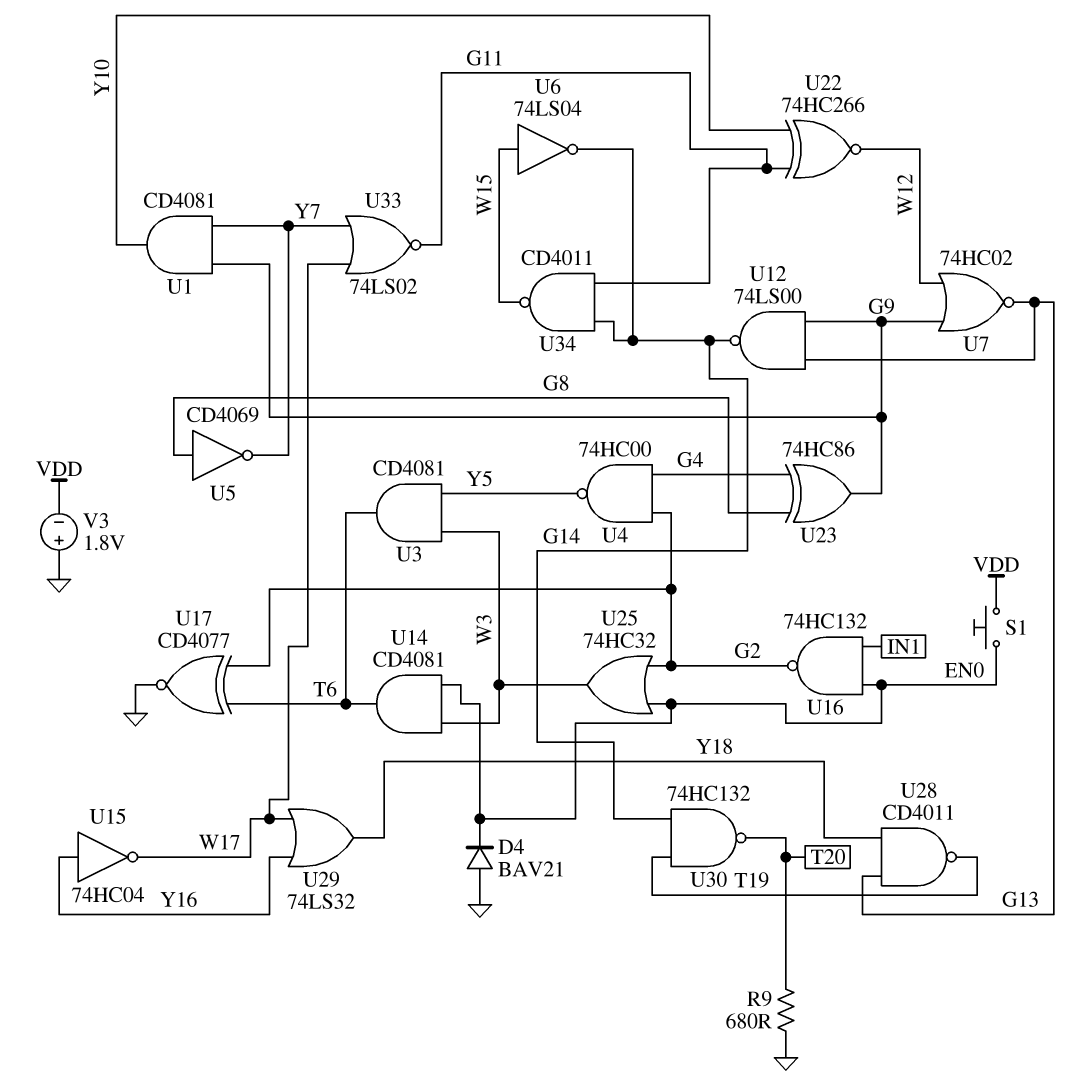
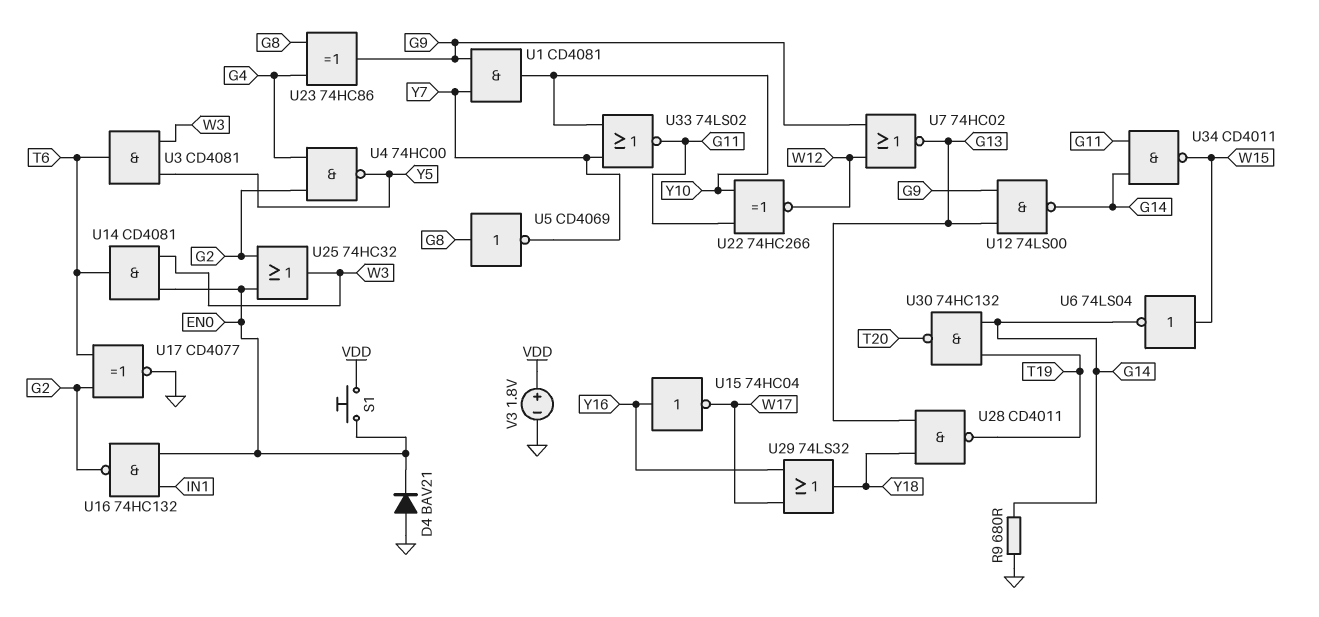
R9: 680 (GND, T20) -> 680 (G14, GND)
U33: NOR 74LS02 (in W17, in Y7, out G11) -> NOR 74LS02 (in Y7, in Y10, out G11)
V3: 1.8V (plus GND, minus VDD) -> 1.8V (plus VDD, minus GND)

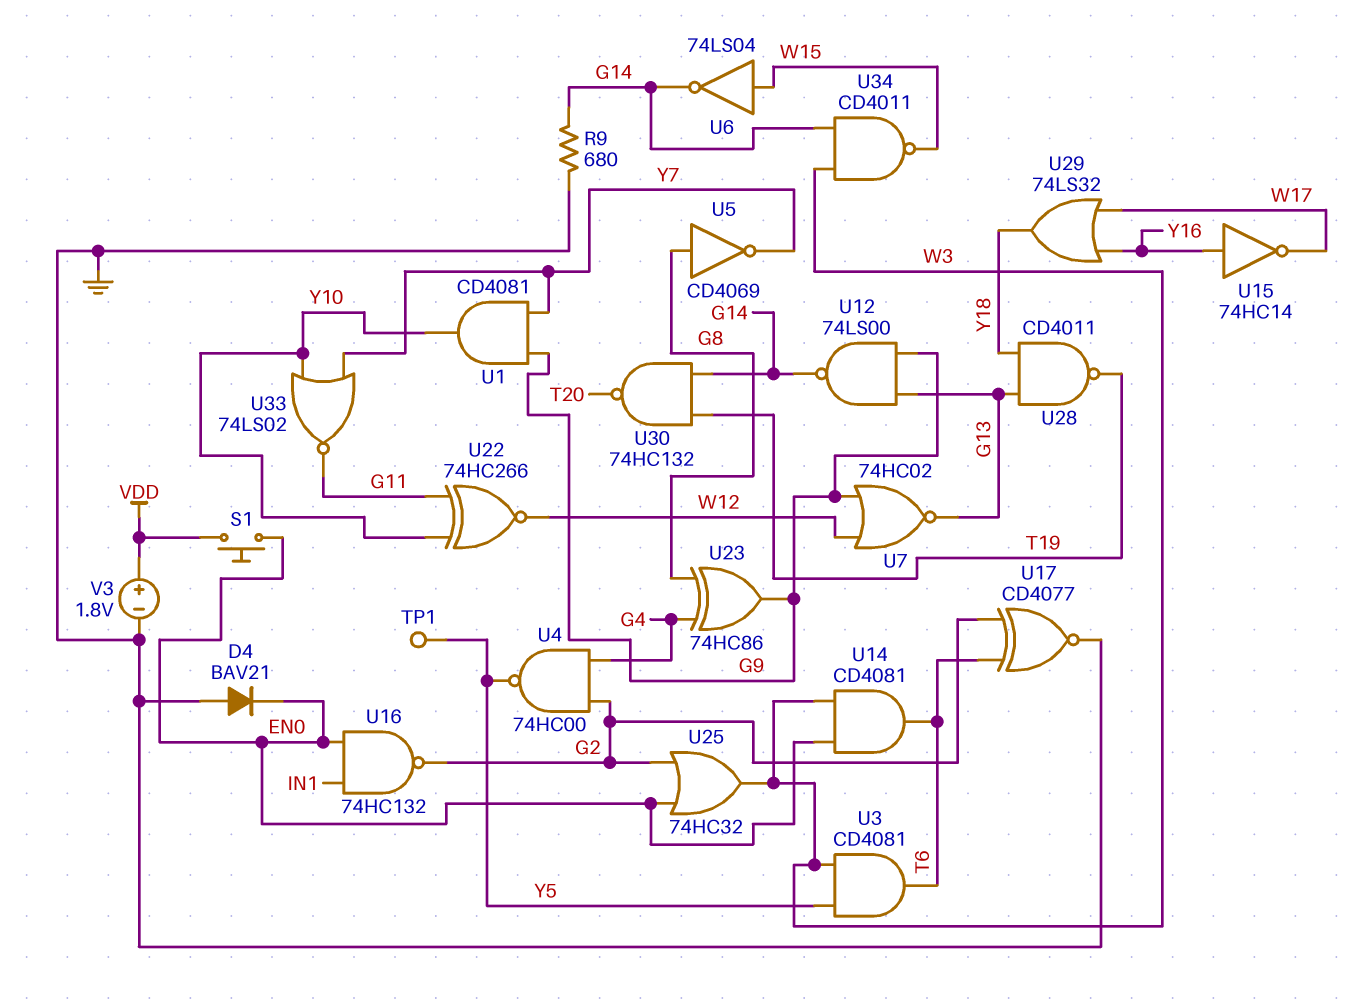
TP1: none -> test point (Y5)
U15: NOT 74HC04 (in Y16, out W17) -> NOT 74HC14 (in Y16, out W17)
U34: NAND CD4011 (in G11, in G14, out W15) -> NAND CD4011 (in G14, in W3, out W15)

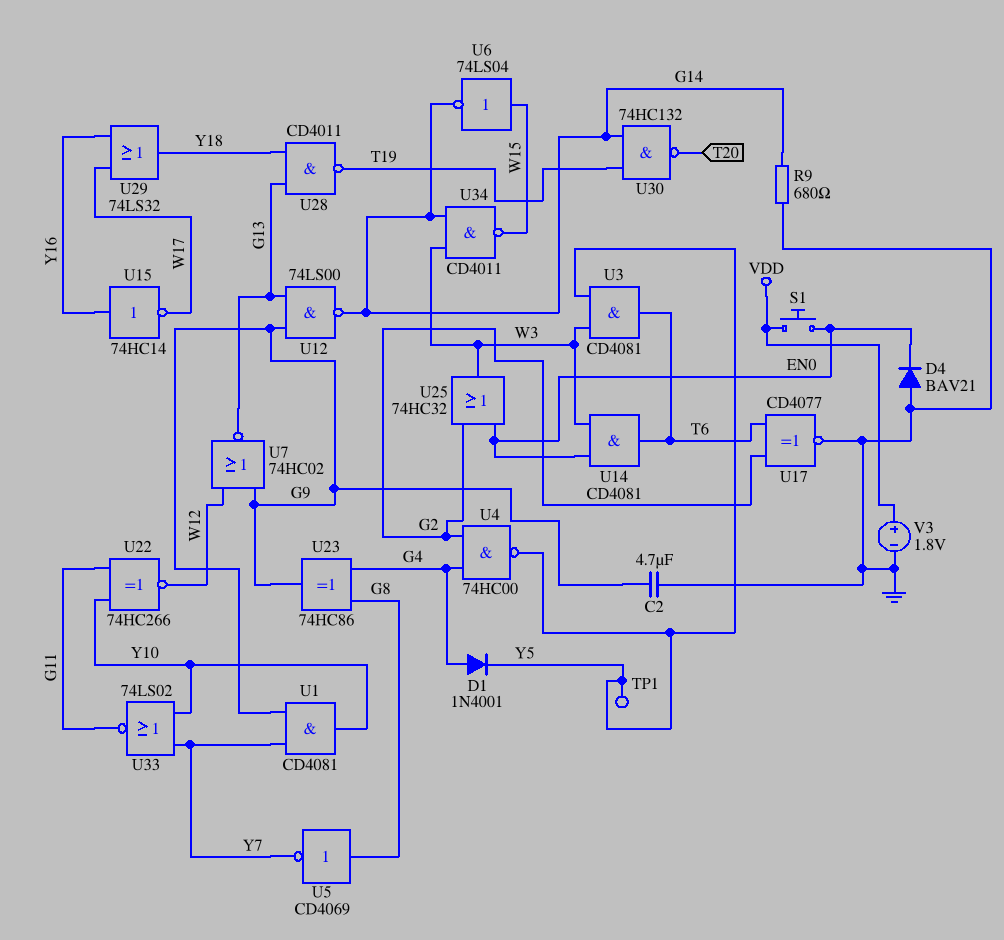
C2: none -> 4.7uF (G9, GND)
D1: none -> diode 1N4001 (A G4, K Y5)
U16: NAND 74HC132 (in EN0, in IN1, out G2) -> none

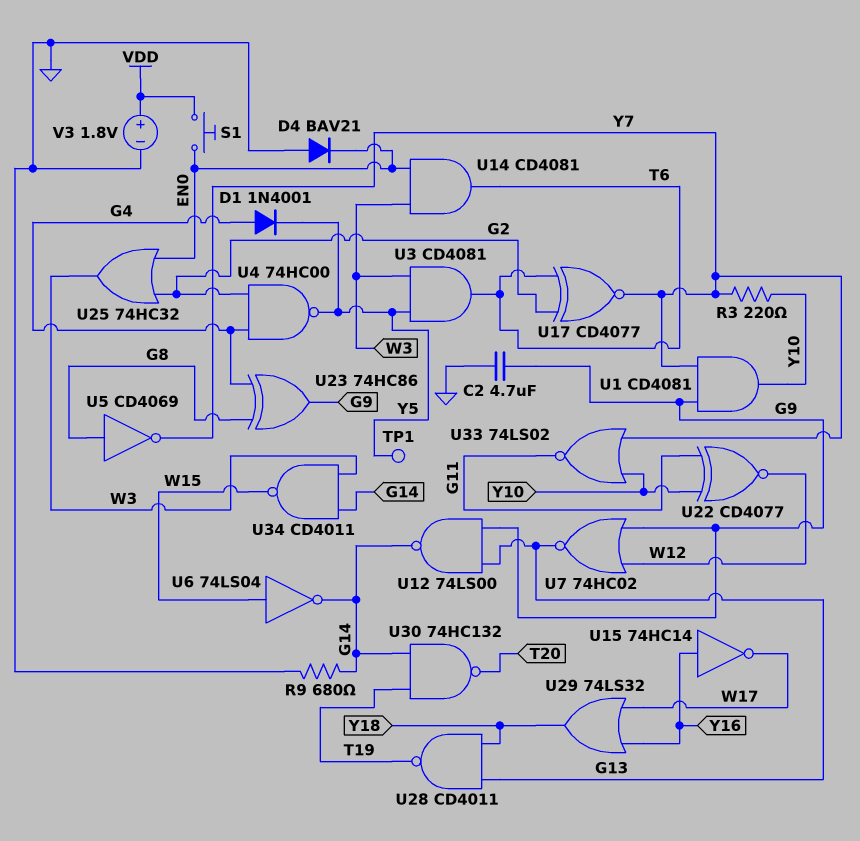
R3: none -> 220 (Y7, Y10)
U17: XNOR CD4077 (in G2, in T6, out GND) -> XNOR CD4077 (in G2, in T6, out Y7)
U22: XNOR 74HC266 (in G11, in Y10, out W12) -> XNOR CD4077 (in G11, in Y10, out W12)

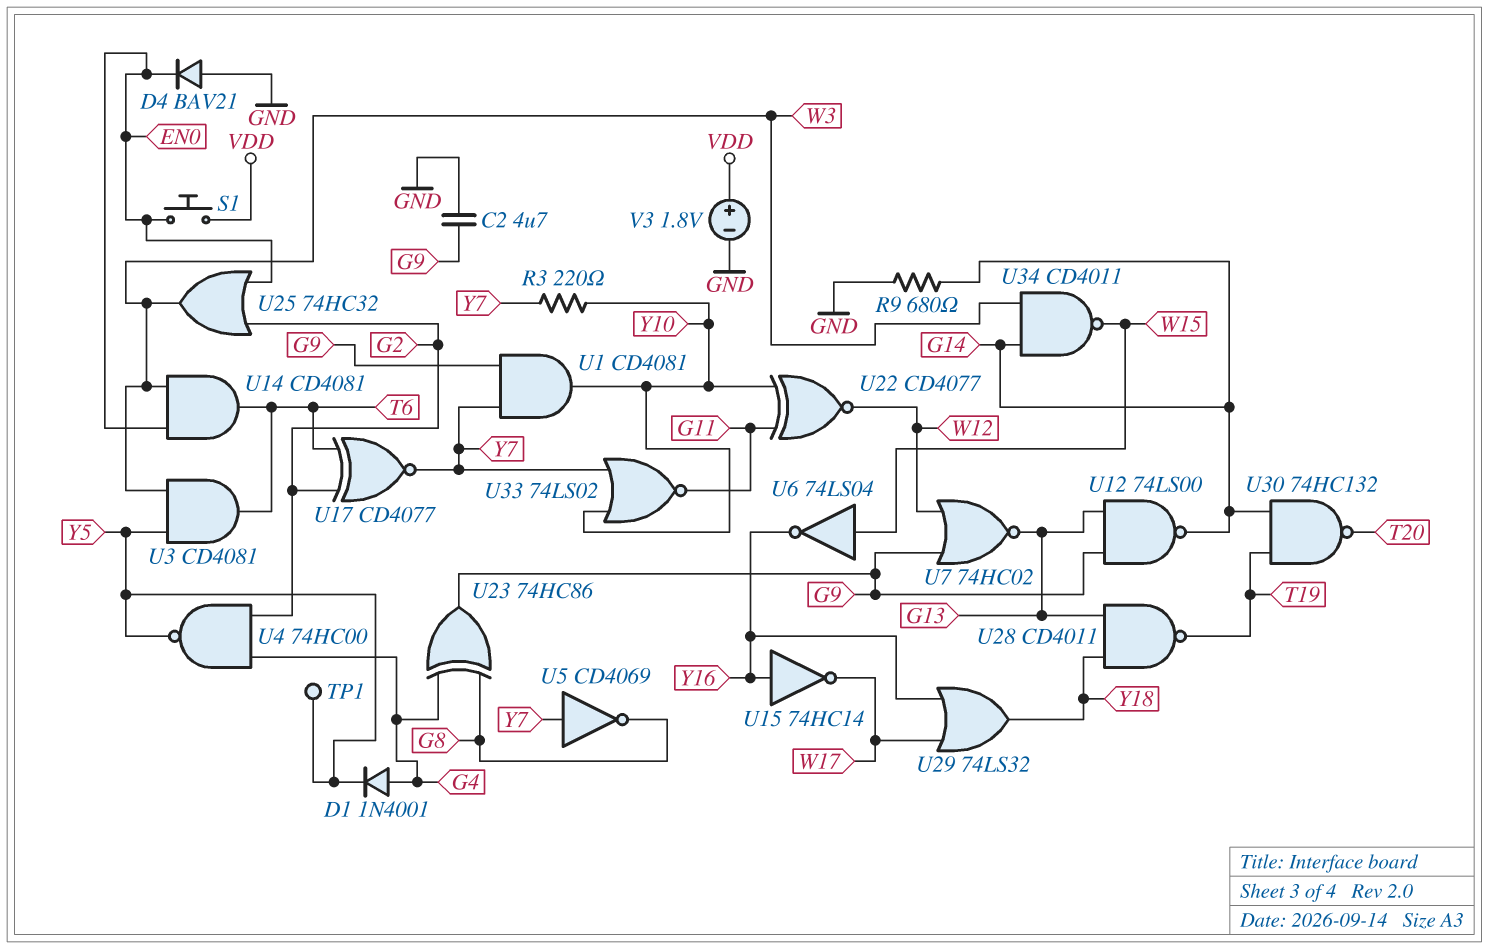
U5: NOT CD4069 (in G8, out Y7) -> NOT CD4069 (in Y7, out G8)
U6: NOT 74LS04 (in W15, out G14) -> NOT 74LS04 (in W15, out Y16)

